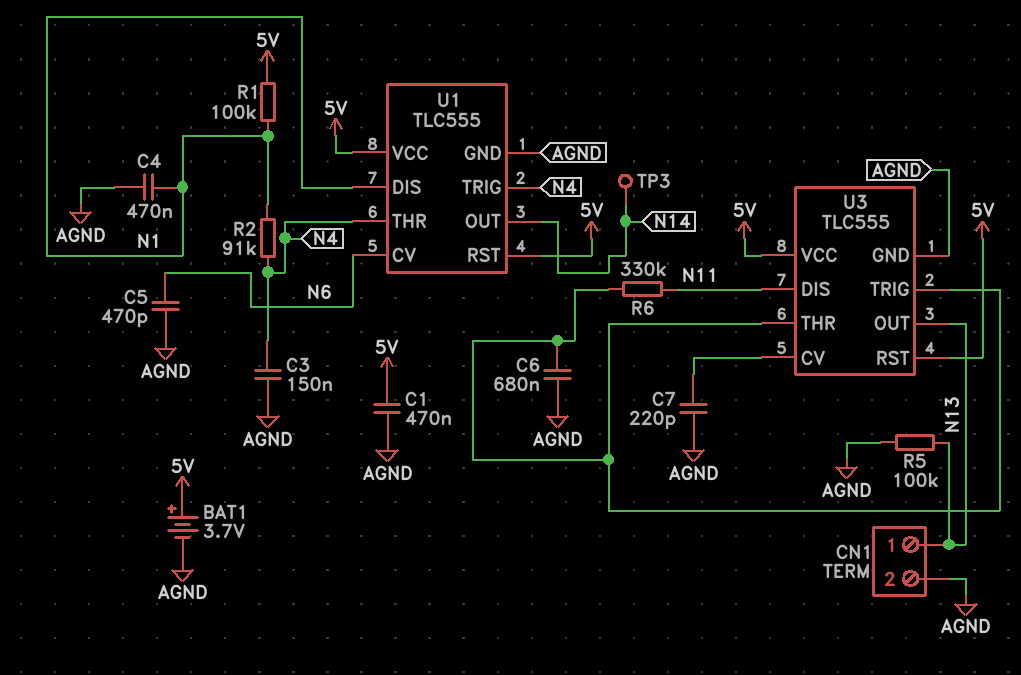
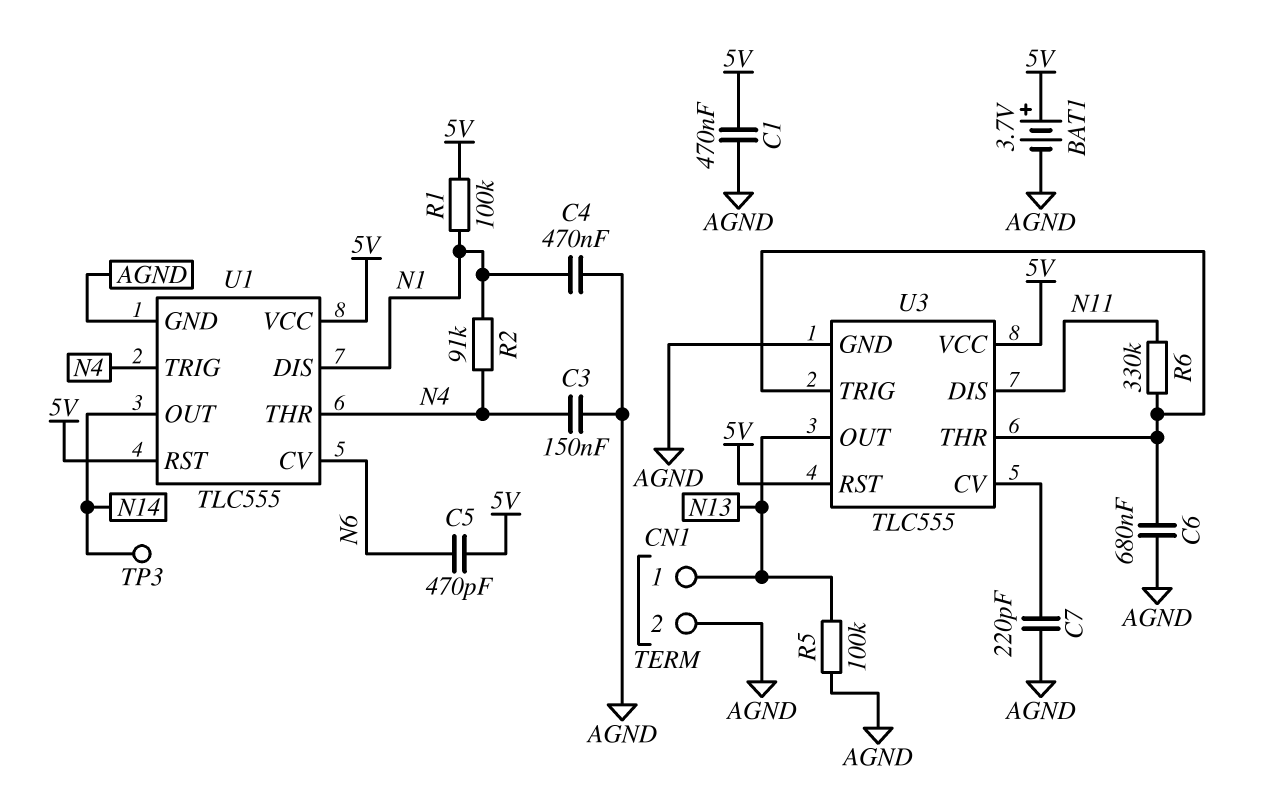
C5: 470pF (AGND, N6) -> 470pF (5V, N6)

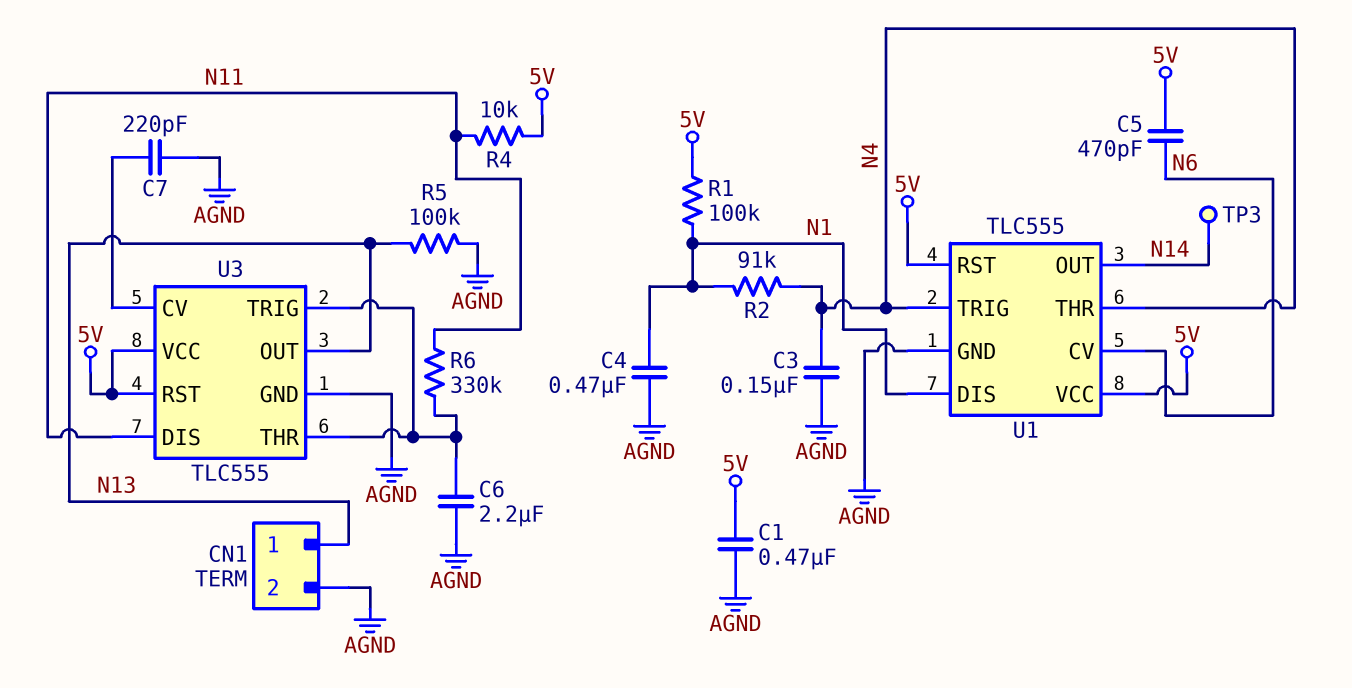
BAT1: 3.7V (plus 5V, minus AGND) -> none
C6: 680nF (AGND, U3/THR) -> 2.2uF (AGND, U3/THR)
R4: none -> 10k (5V, N11)

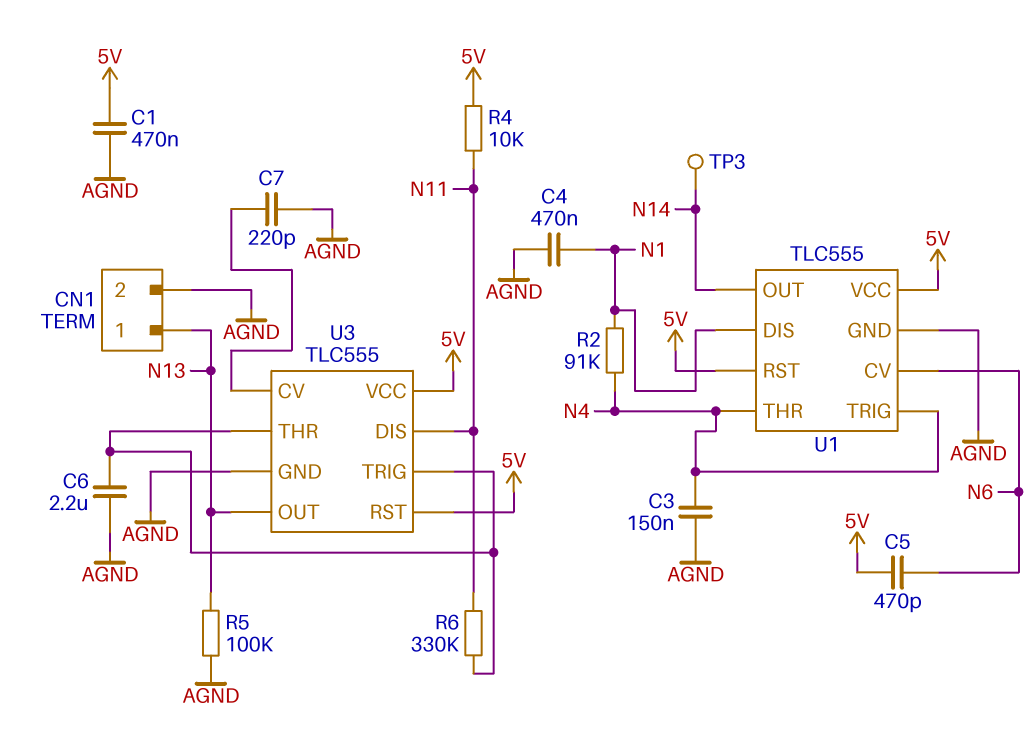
R1: 100k (5V, N1) -> none

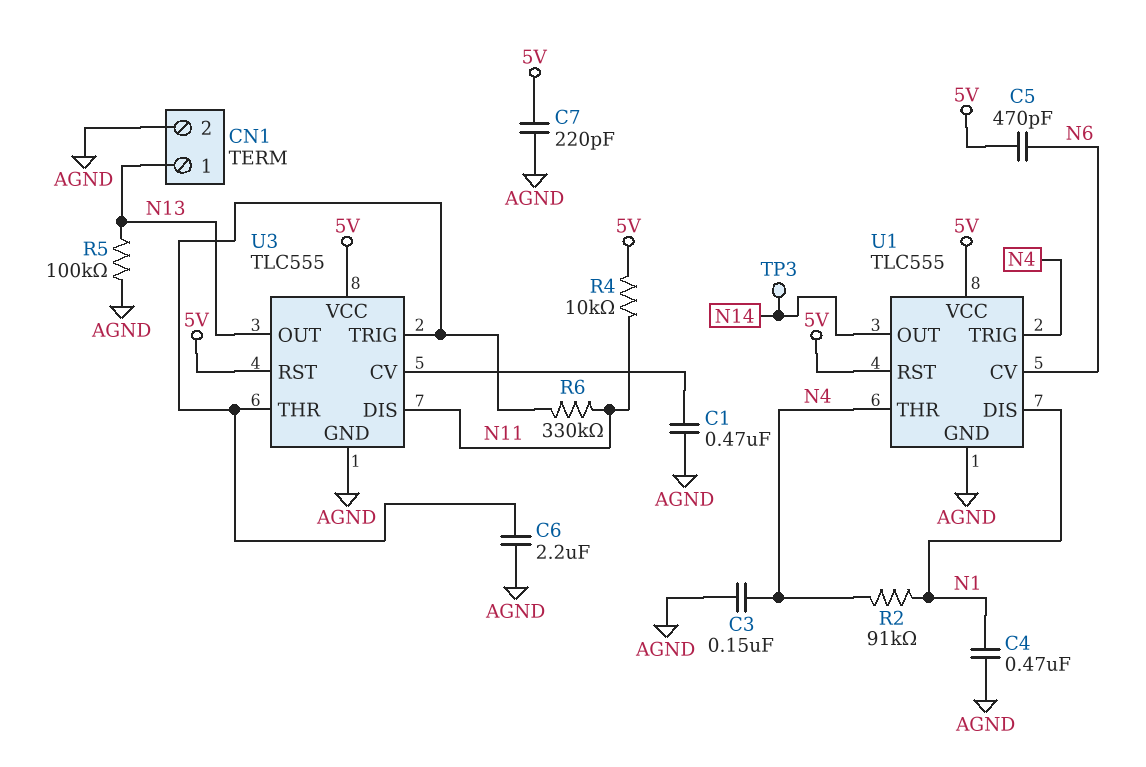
C1: 470nF (5V, AGND) -> 470nF (AGND, U3/CV)
C7: 220pF (AGND, U3/CV) -> 220pF (5V, AGND)

